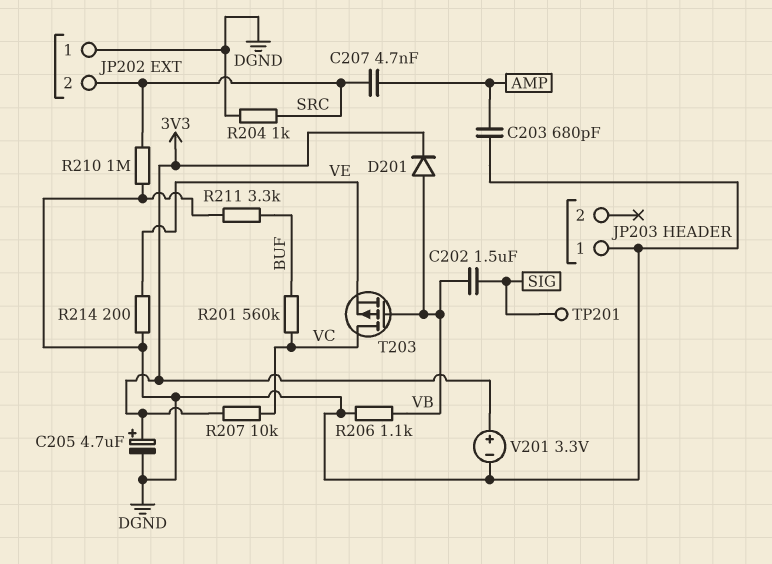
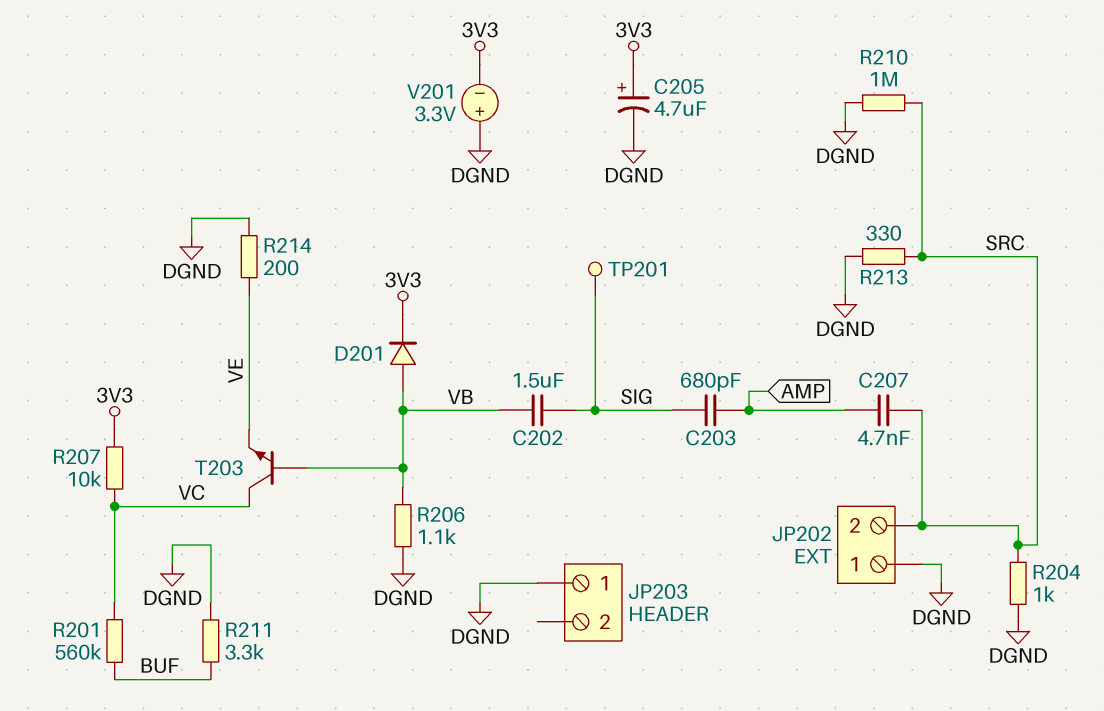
C203: 680pF (AMP, DGND) -> 680pF (AMP, SIG)
R213: none -> 330 (DGND, SRC)
T203: PMOS (G VB, D VC, S VE) -> NPN (B VB, C VC, E VE)
V201: 3.3V (plus 3V3, minus DGND) -> 3.3V (plus DGND, minus 3V3)

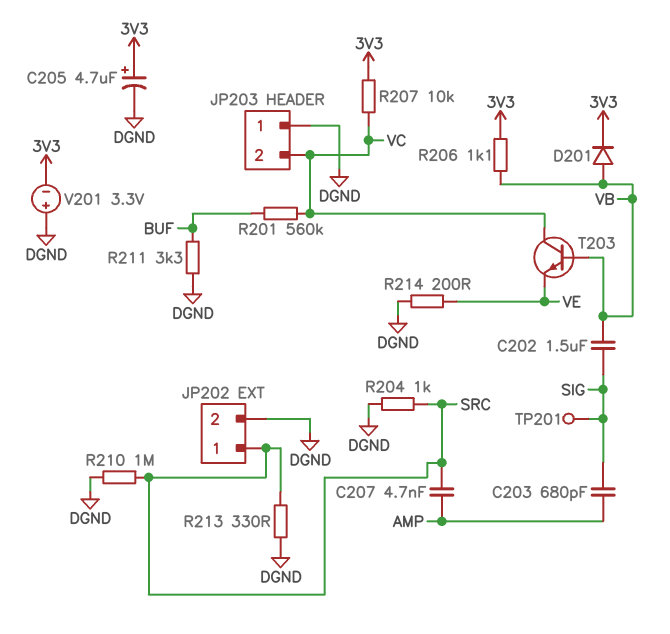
JP202 pin 1: DGND -> SRC
JP202 pin 2: SRC -> DGND
JP203 pin 2: none -> VC
R206: 1.1k (DGND, VB) -> 1.1k (3V3, VB)

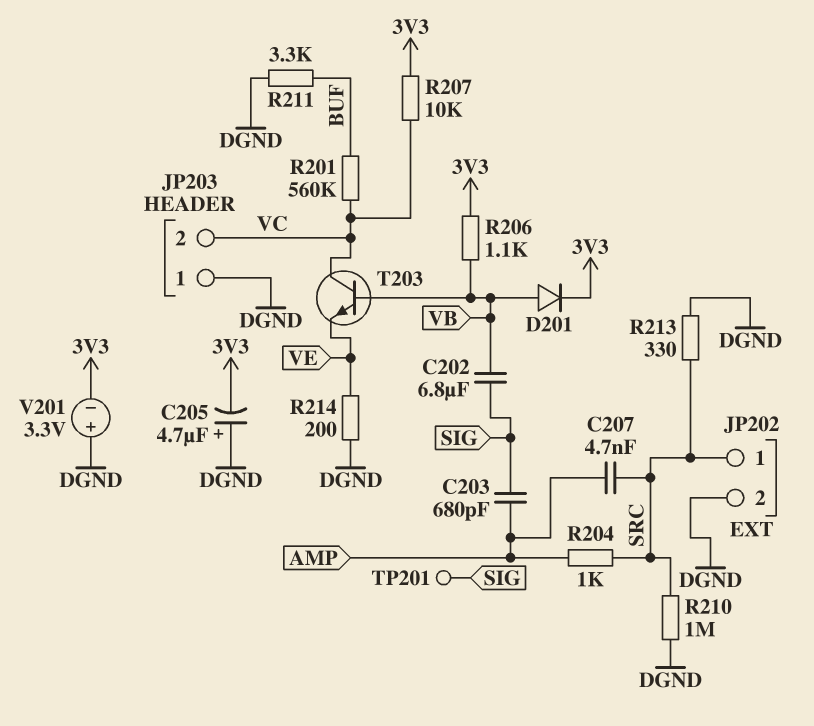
C202: 1.5uF (SIG, VB) -> 6.8uF (SIG, VB)
C205: 4.7uF (plus 3V3, minus DGND) -> 4.7uF (plus DGND, minus 3V3)
R204: 1k (DGND, SRC) -> 1k (AMP, SRC)

